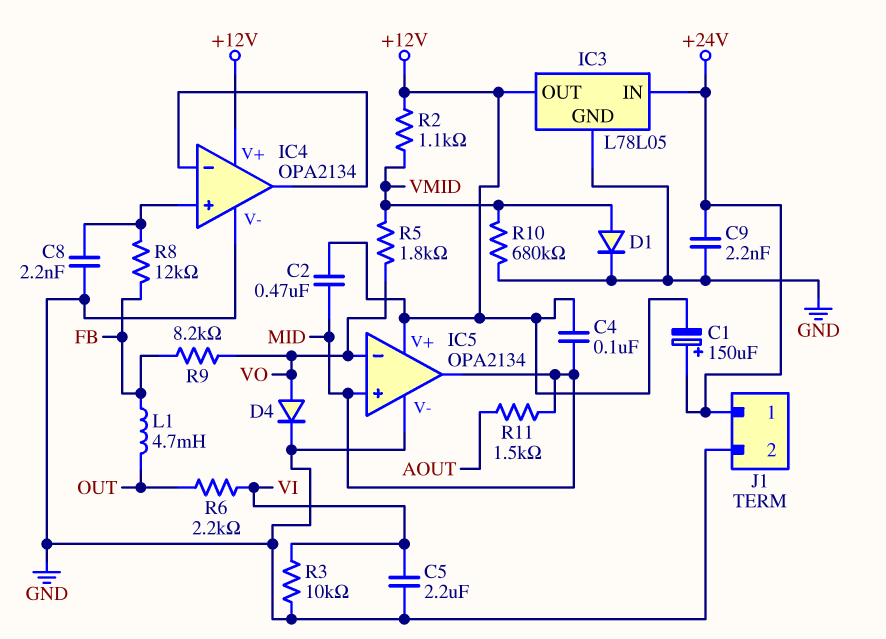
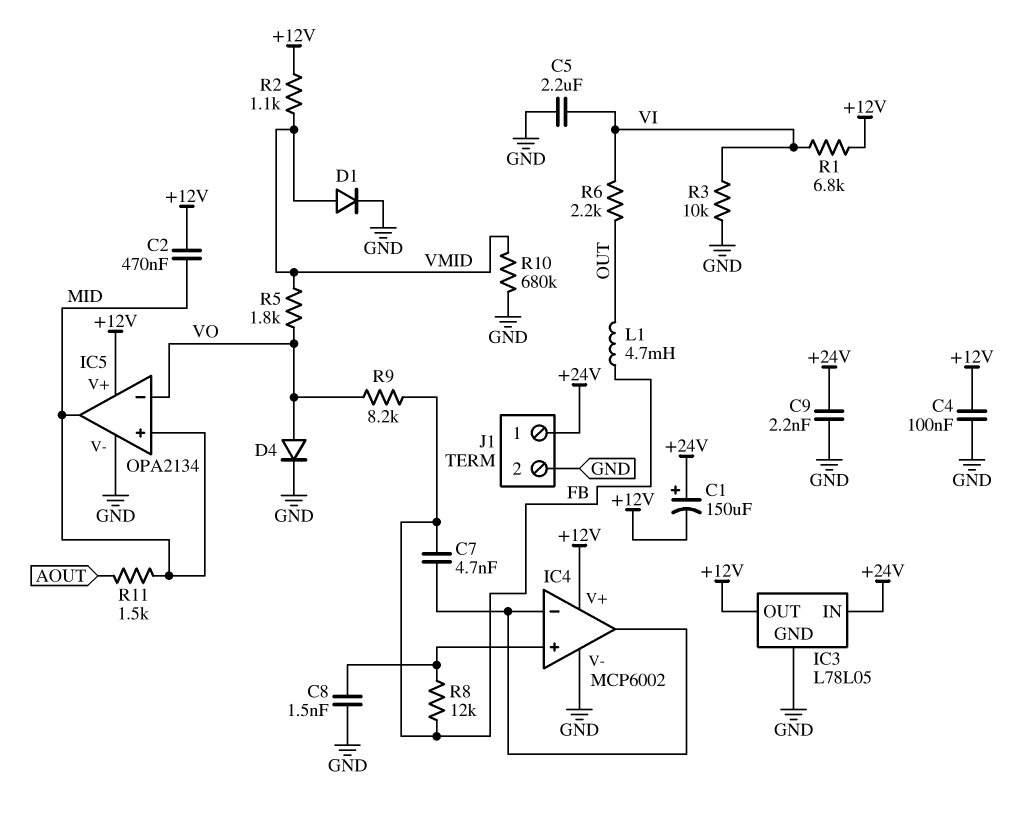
C4: 100nF (+12V, MID) -> 100nF (+12V, GND)
C7: none -> 4.7nF (FB, IC4/in-)
C8: 2.2nF (GND, IC4/in+) -> 1.5nF (GND, IC4/in+)
IC4: OPA2134 -> MCP6002
R1: none -> 6.8k (+12V, VI)

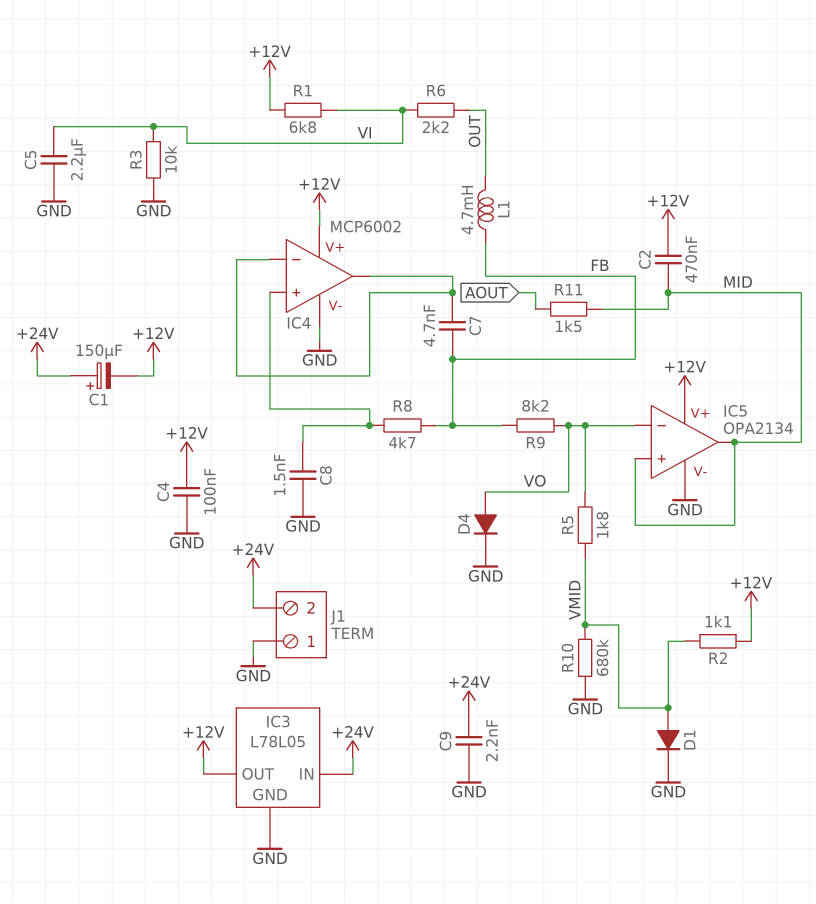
J1 pin 1: +24V -> GND
J1 pin 2: GND -> +24V
R8: 12k (FB, IC4/in+) -> 4.7k (FB, IC4/in+)

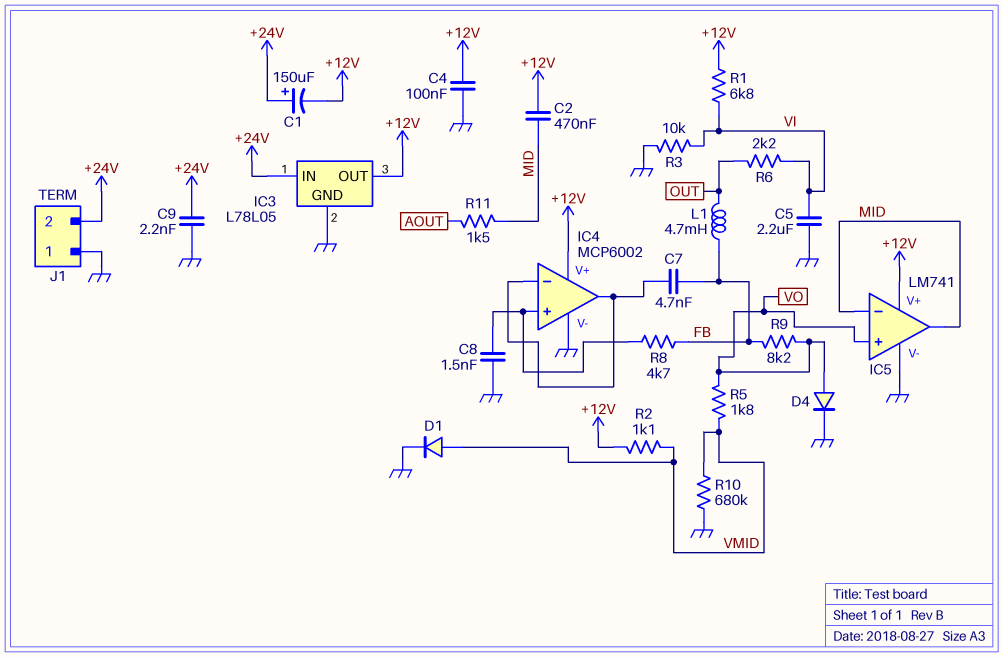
IC5: OPA2134 -> LM741
IC5 pin in+: MID -> VO
IC5 pin in-: VO -> MID

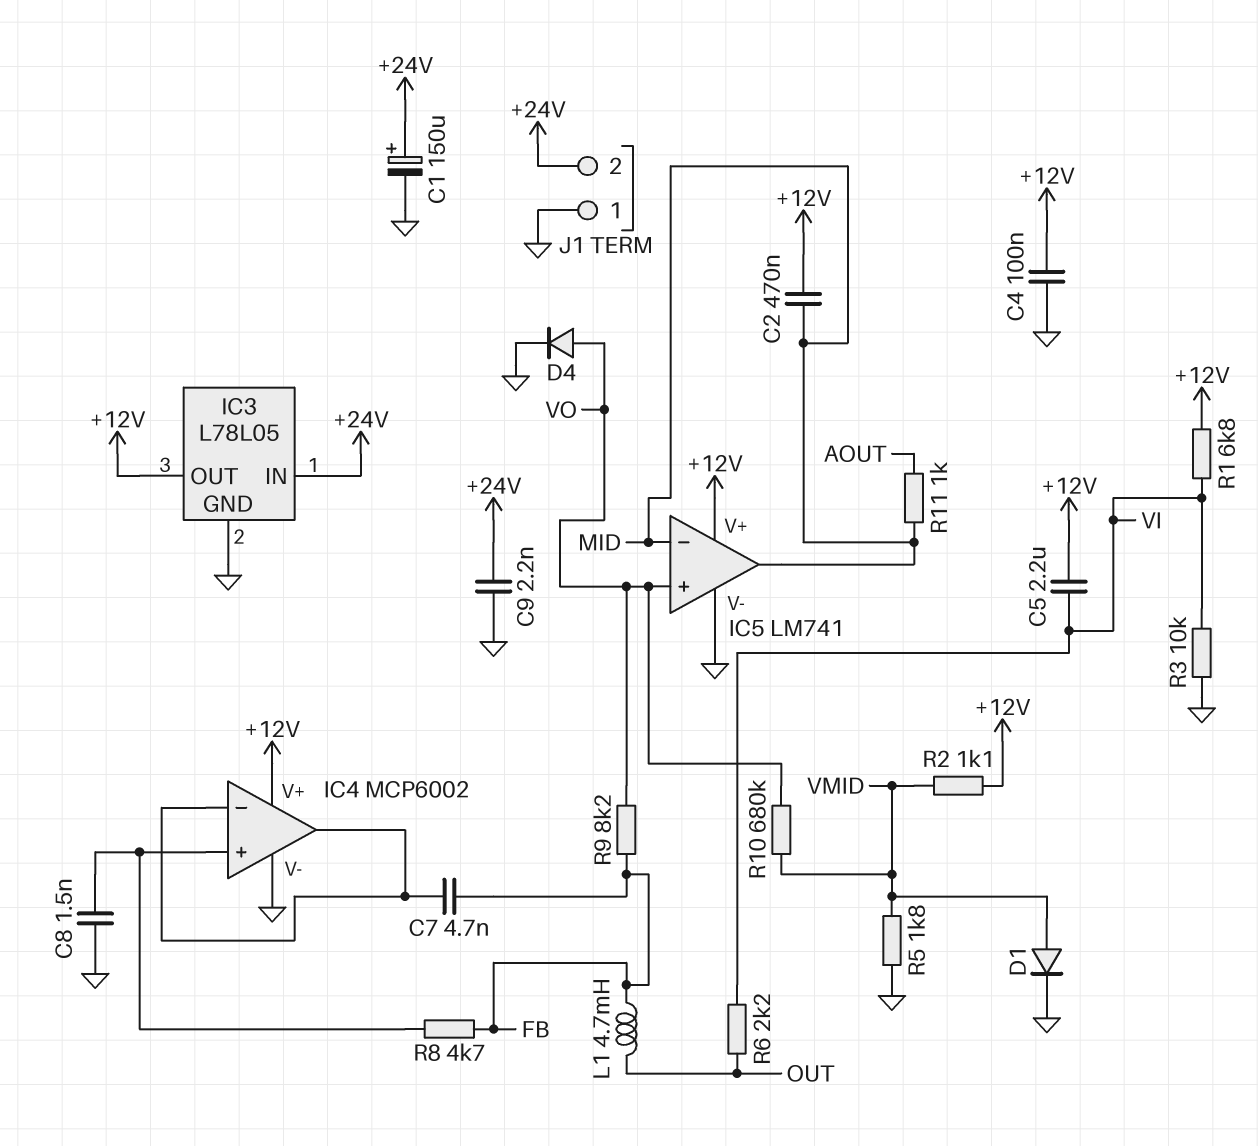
C1: 150uF (plus +24V, minus +12V) -> 150uF (plus +24V, minus GND)
C5: 2.2uF (GND, VI) -> 2.2uF (+12V, VI)
R5: 1.8k (VMID, VO) -> 1.8k (GND, VMID)
R10: 680k (GND, VMID) -> 680k (VMID, VO)
R11: 1.5k (AOUT, MID) -> 1k (AOUT, MID)

